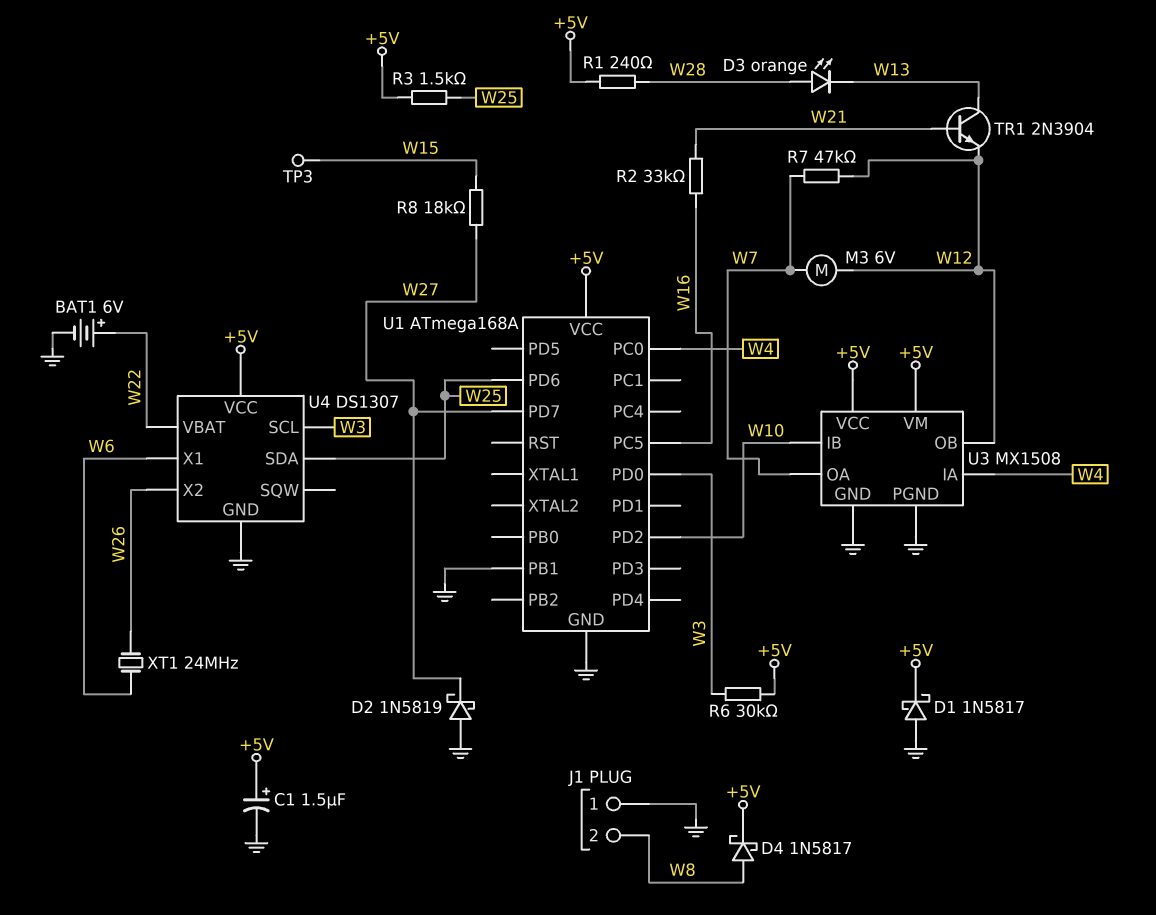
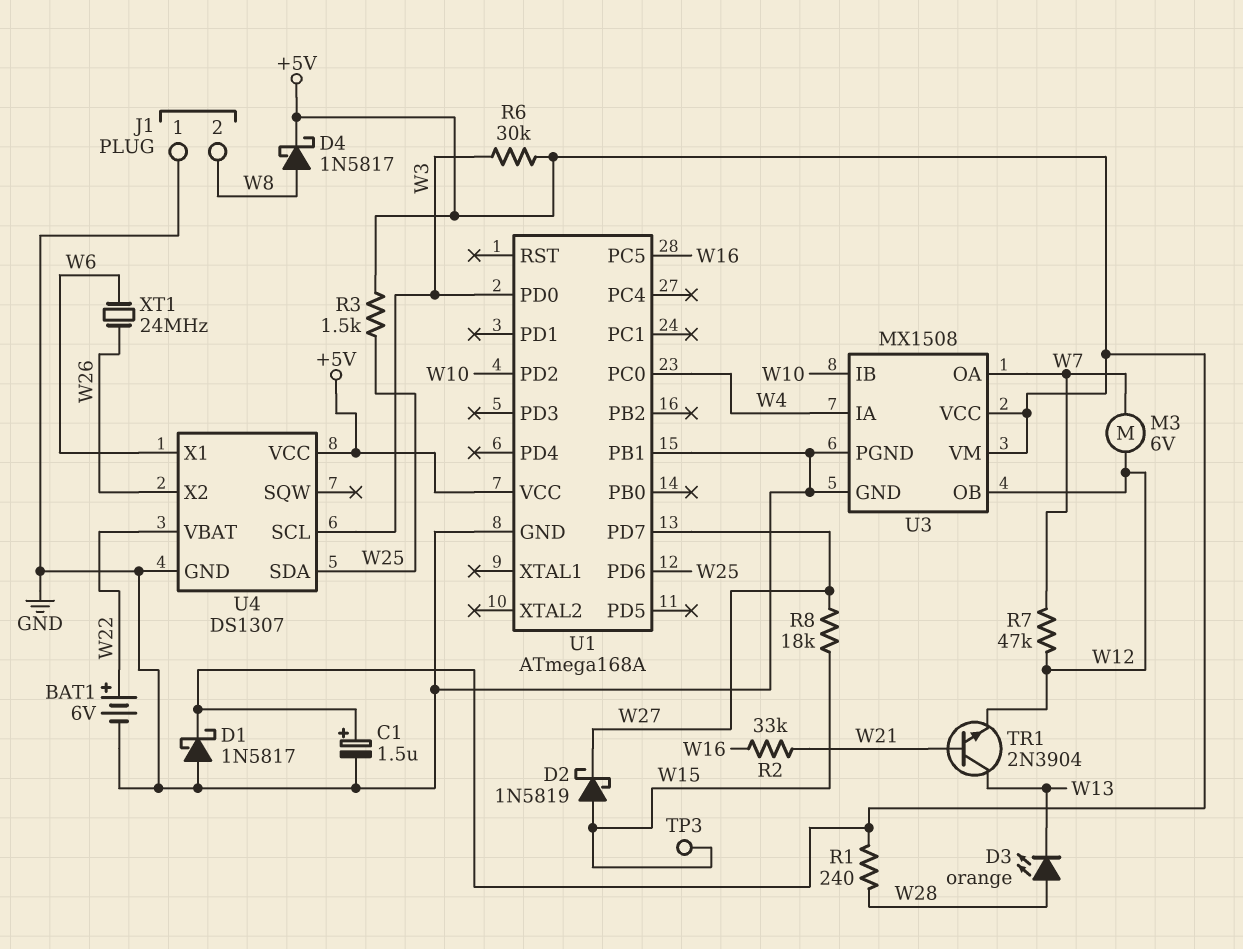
D2: schottky 1N5819 (A GND, K W27) -> schottky 1N5819 (A W15, K W27)

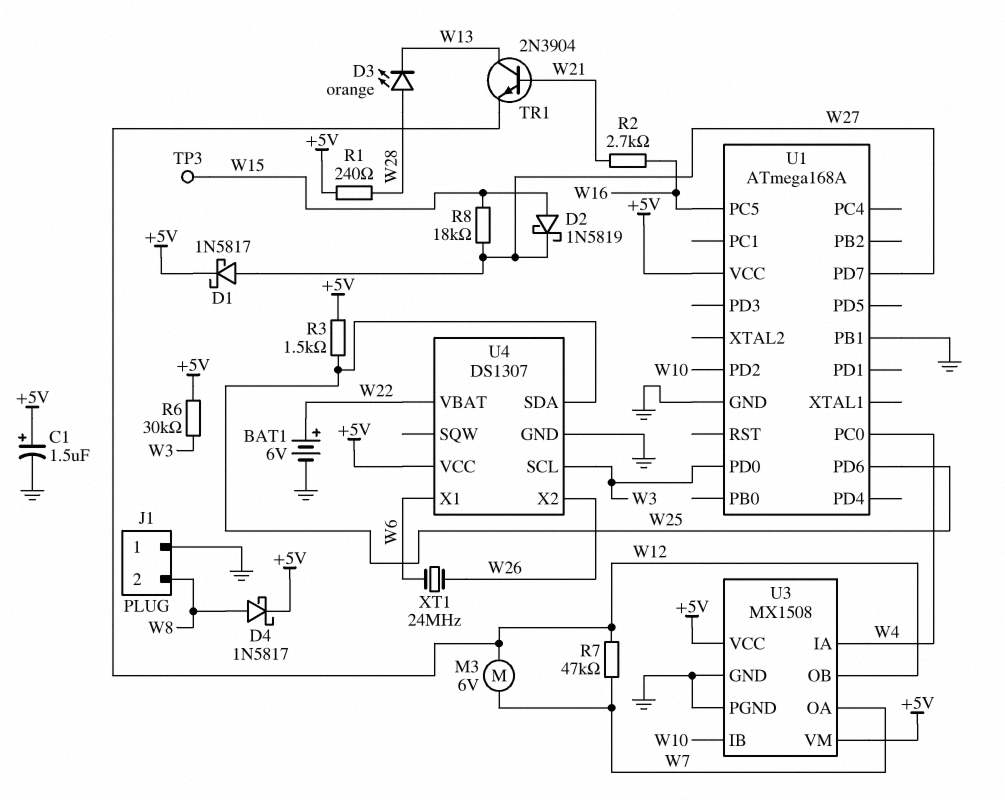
D1: schottky 1N5817 (A GND, K +5V) -> schottky 1N5817 (A W27, K +5V)
R2: 33k (W16, W21) -> 2.7k (W16, W21)

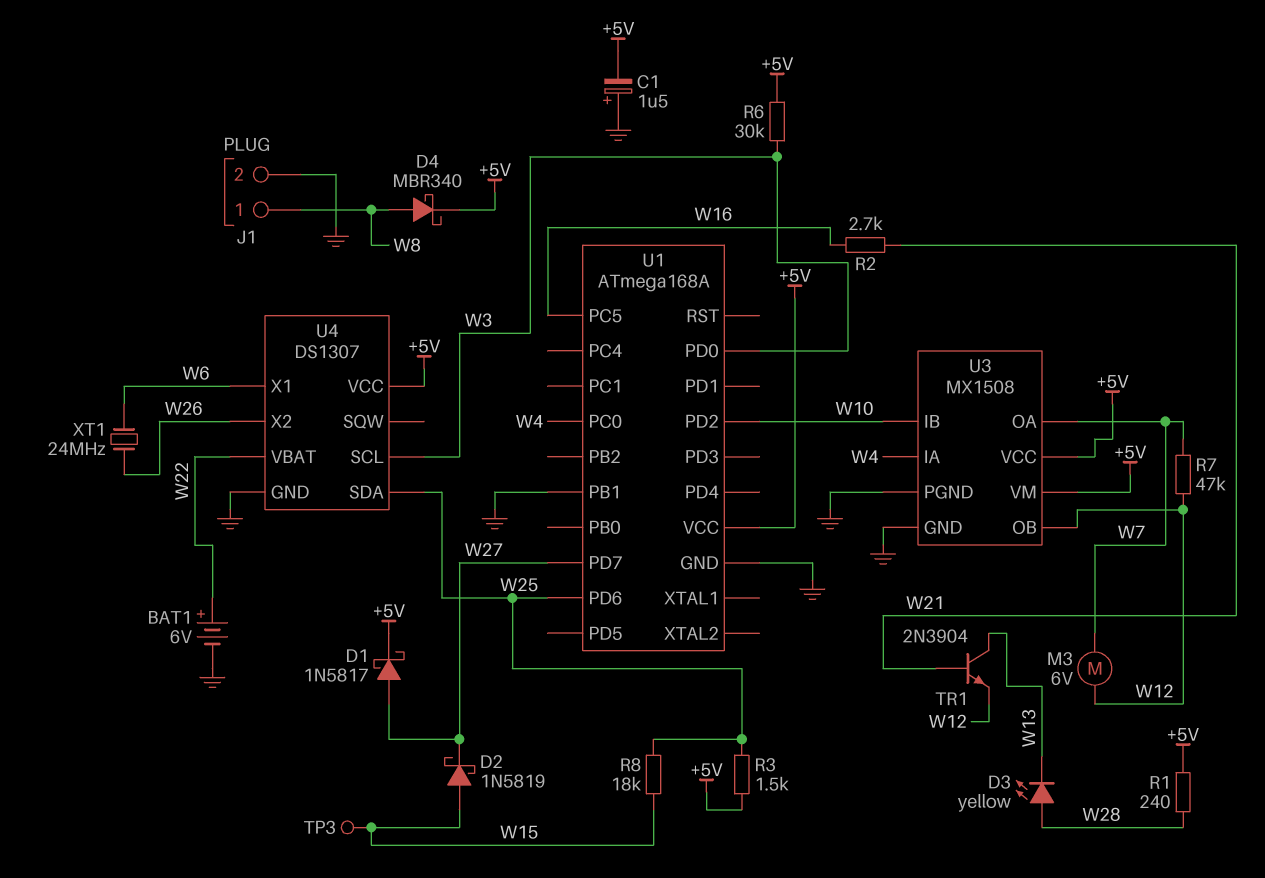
C1: 1.5uF (plus +5V, minus GND) -> 1.5uF (plus GND, minus +5V)
D3: LED orange (A W28, K W13) -> LED yellow (A W28, K W13)
D4: schottky 1N5817 (A W8, K +5V) -> schottky MBR340 (A W8, K +5V)
J1 pin 1: GND -> W8
J1 pin 2: W8 -> GND
R8: 18k (W15, W27) -> 18k (W15, W25)

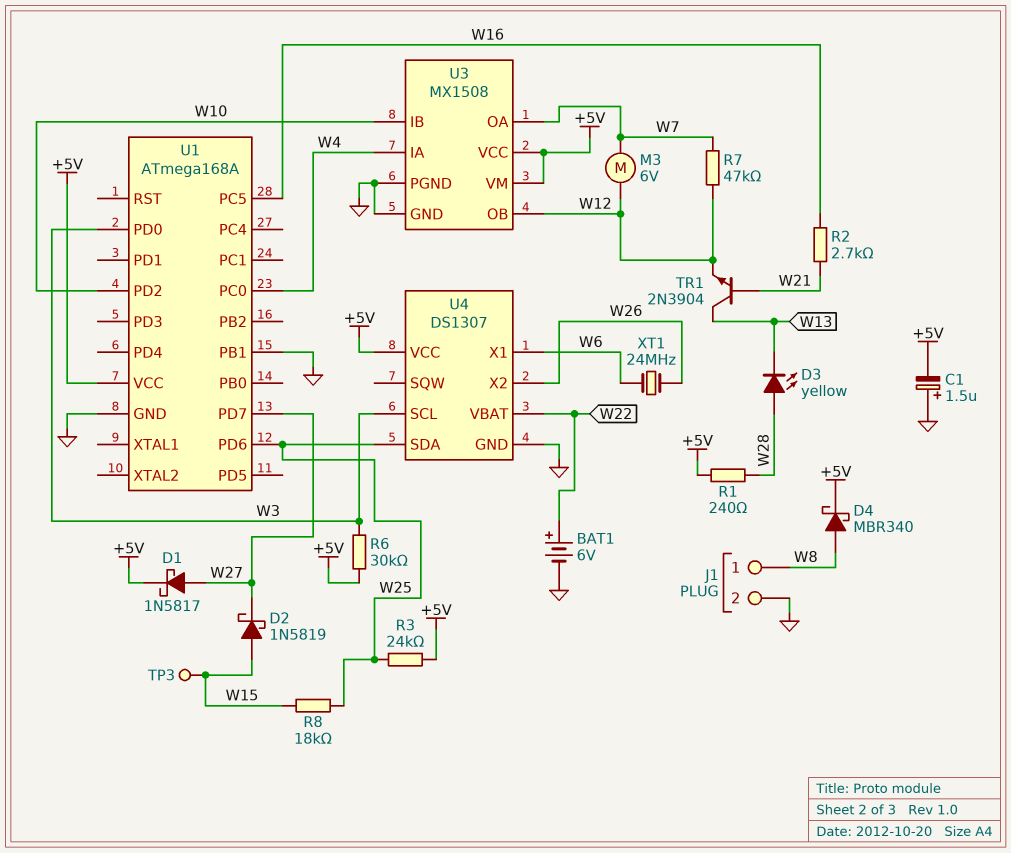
R3: 1.5k (+5V, W25) -> 24k (+5V, W25)

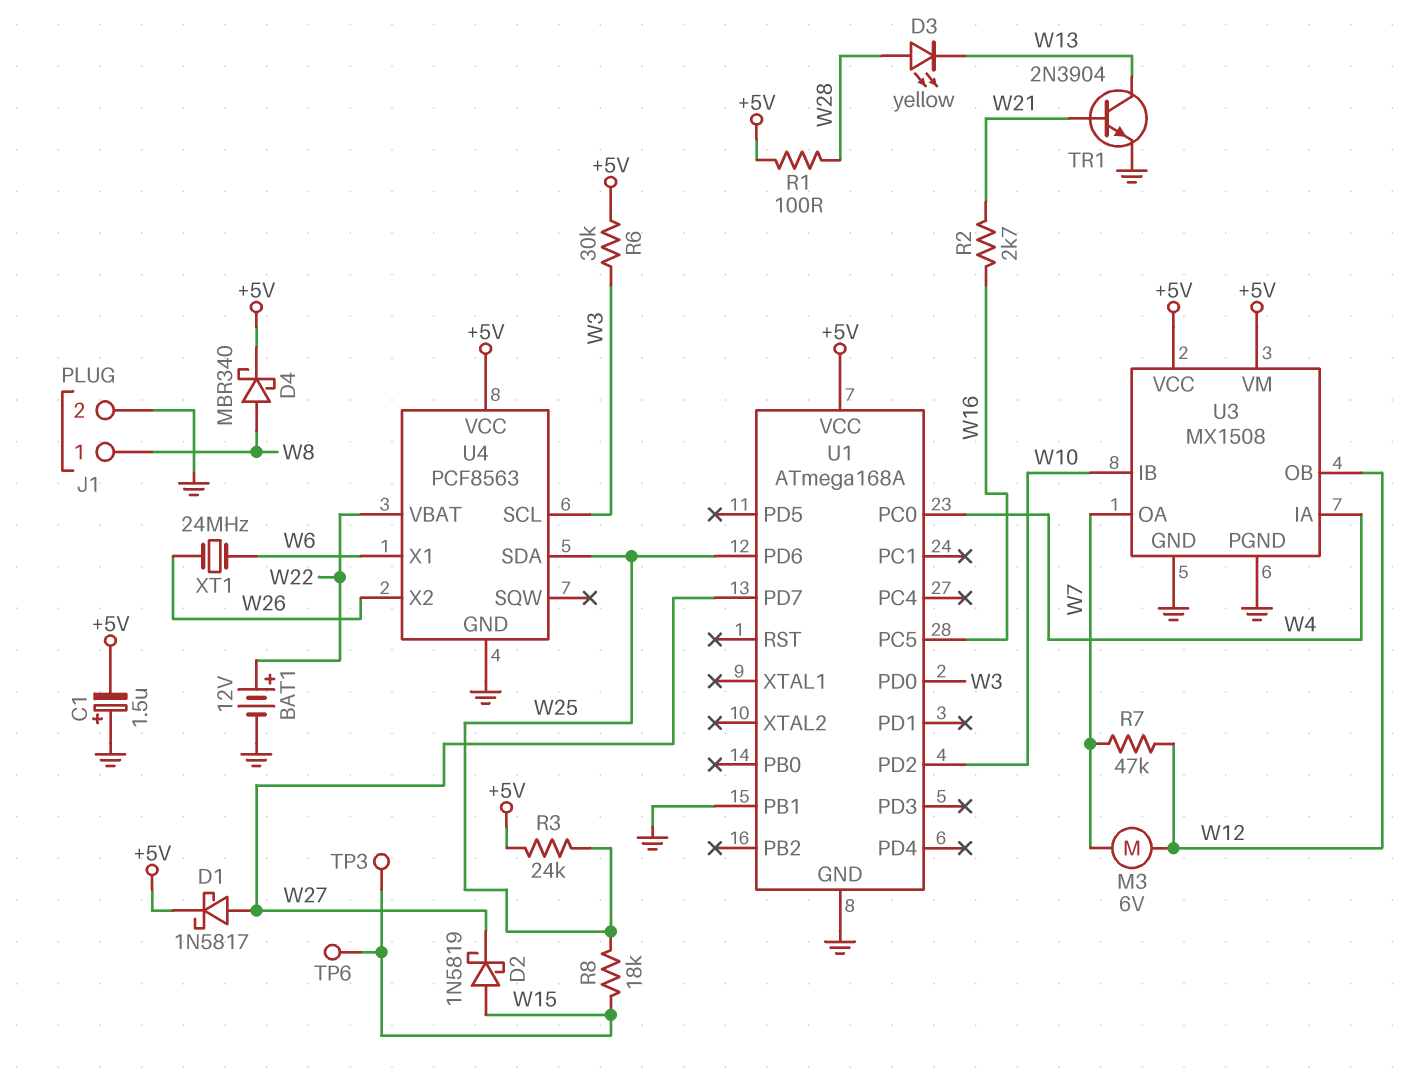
BAT1: 6V (plus W22, minus GND) -> 12V (plus W22, minus GND)
R1: 240 (+5V, W28) -> 100 (+5V, W28)
TP6: none -> test point (W15)
TR1: NPN 2N3904 (B W21, C W13, E W12) -> NPN 2N3904 (B W21, C W13, E GND)
U4: DS1307 -> PCF8563

